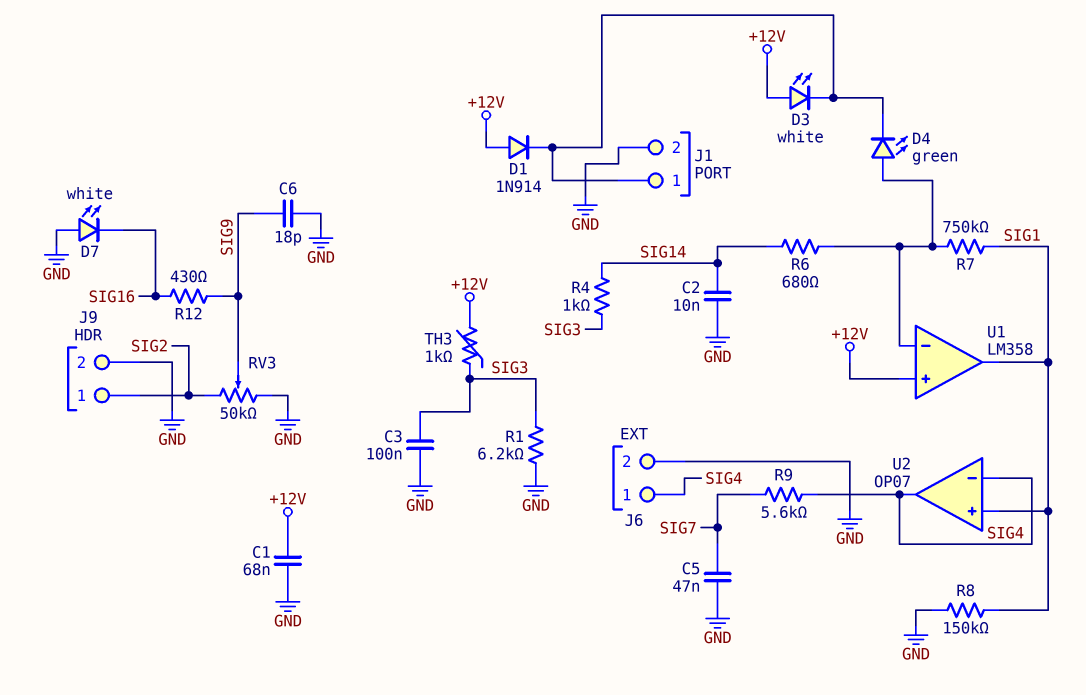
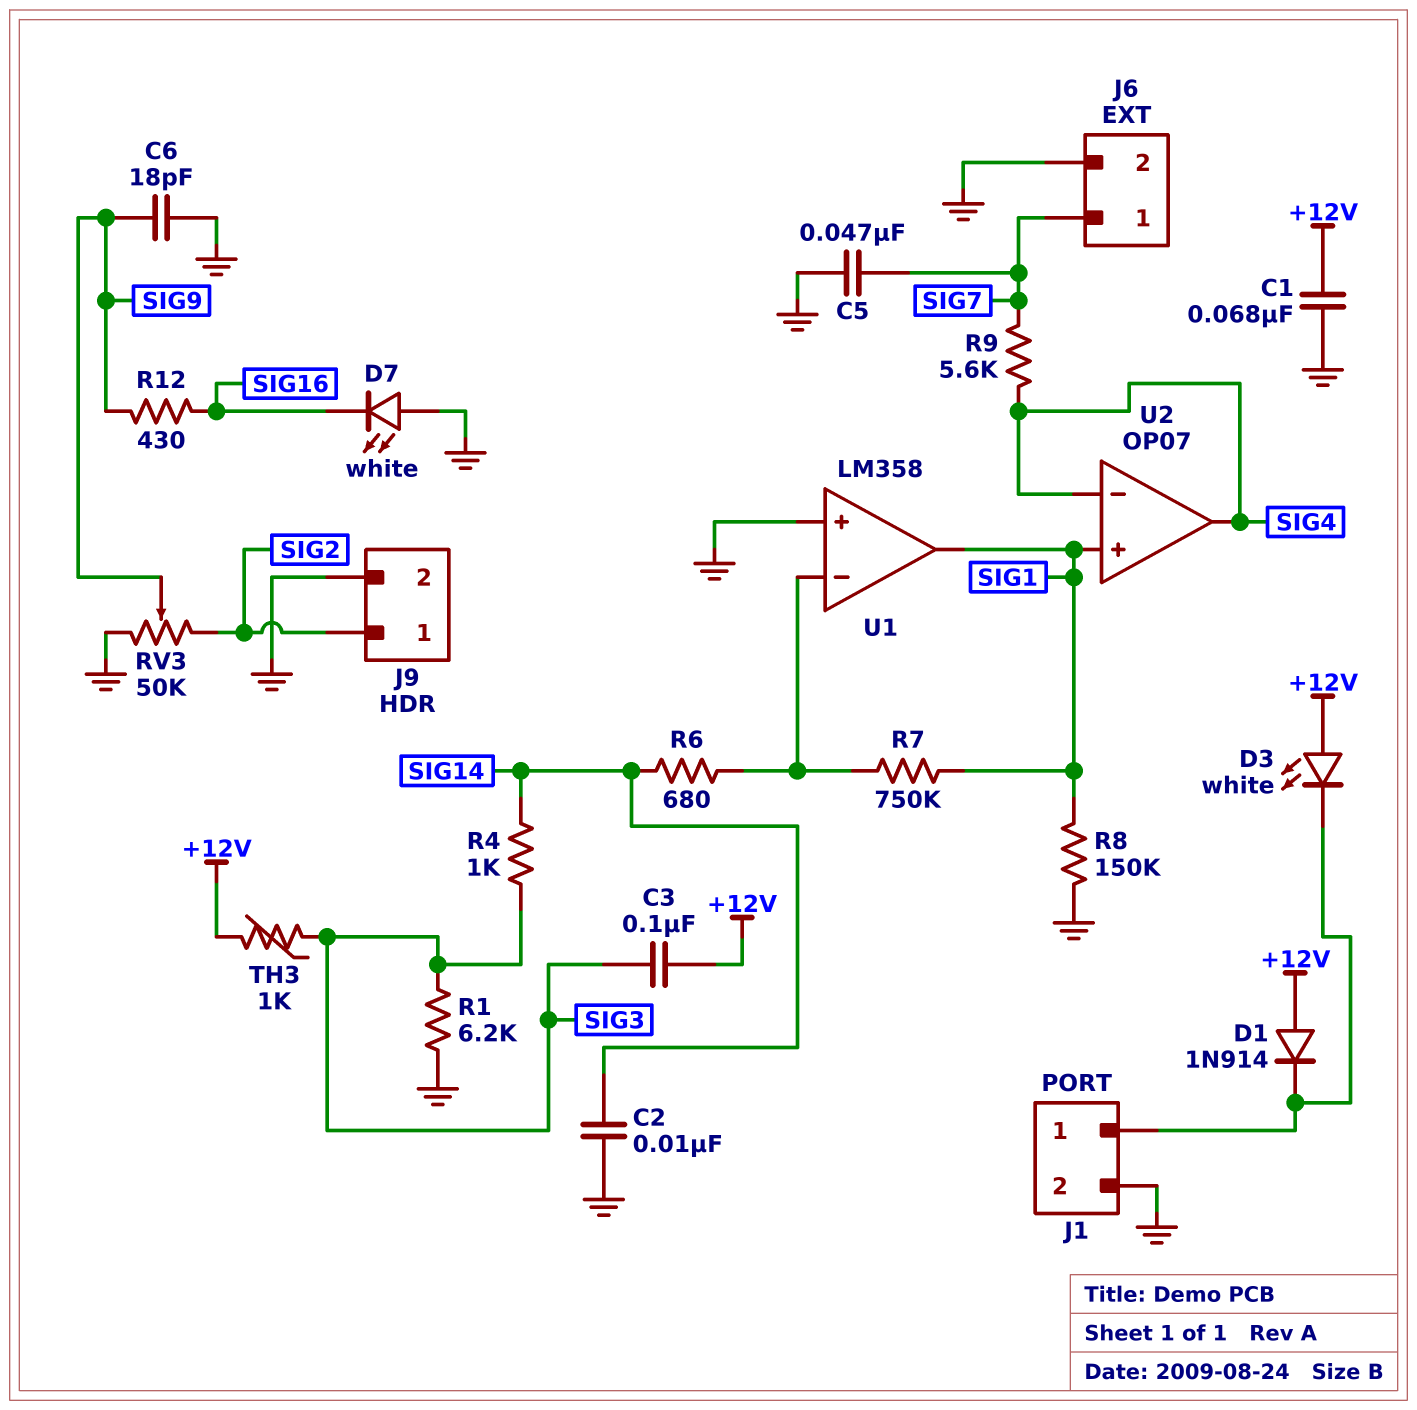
C3: 100nF (GND, SIG3) -> 100nF (+12V, SIG3)
D4: LED green (A U1/in-, K J1/1) -> none
J6 pin 1: SIG4 -> SIG7
U1 pin in+: +12V -> GND

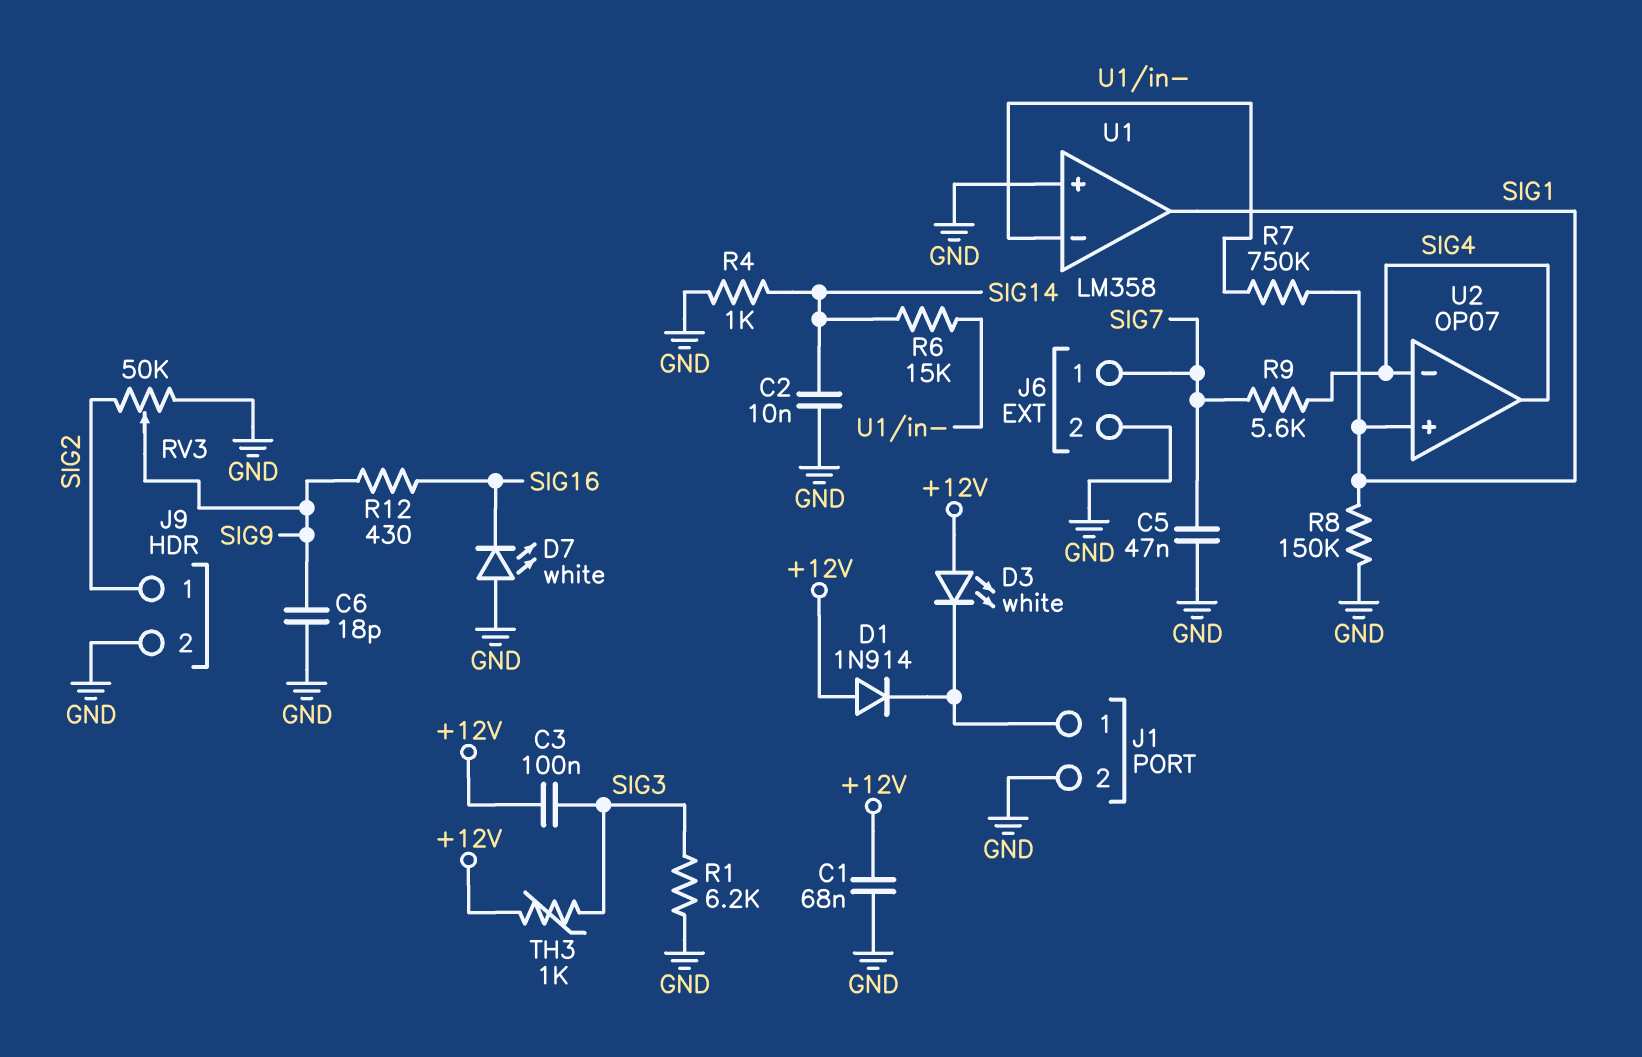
R4: 1k (SIG3, SIG14) -> 1k (GND, SIG14)
R6: 680 (SIG14, U1/in-) -> 15k (SIG14, U1/in-)

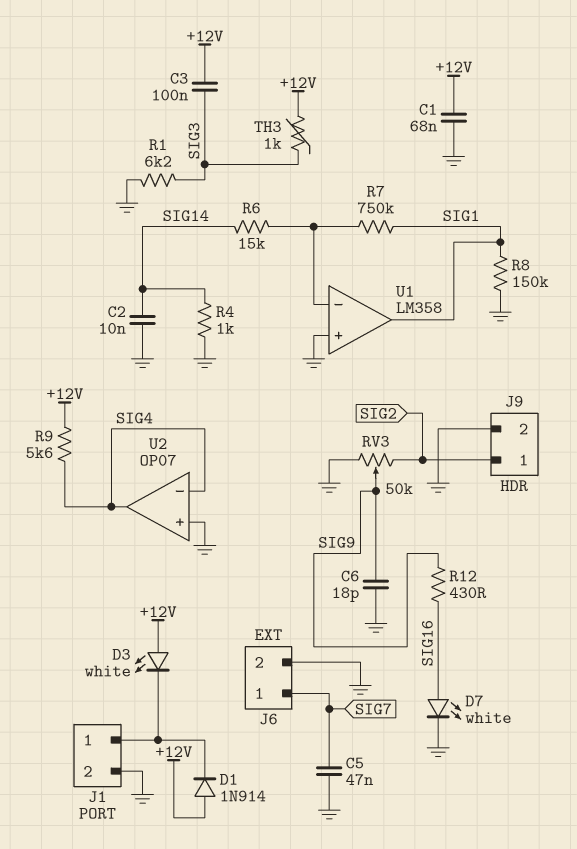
D7: LED white (A GND, K SIG16) -> LED white (A SIG16, K GND)
R9: 5.6k (SIG4, SIG7) -> 5.6k (+12V, SIG4)
U2 pin in+: SIG1 -> GND

